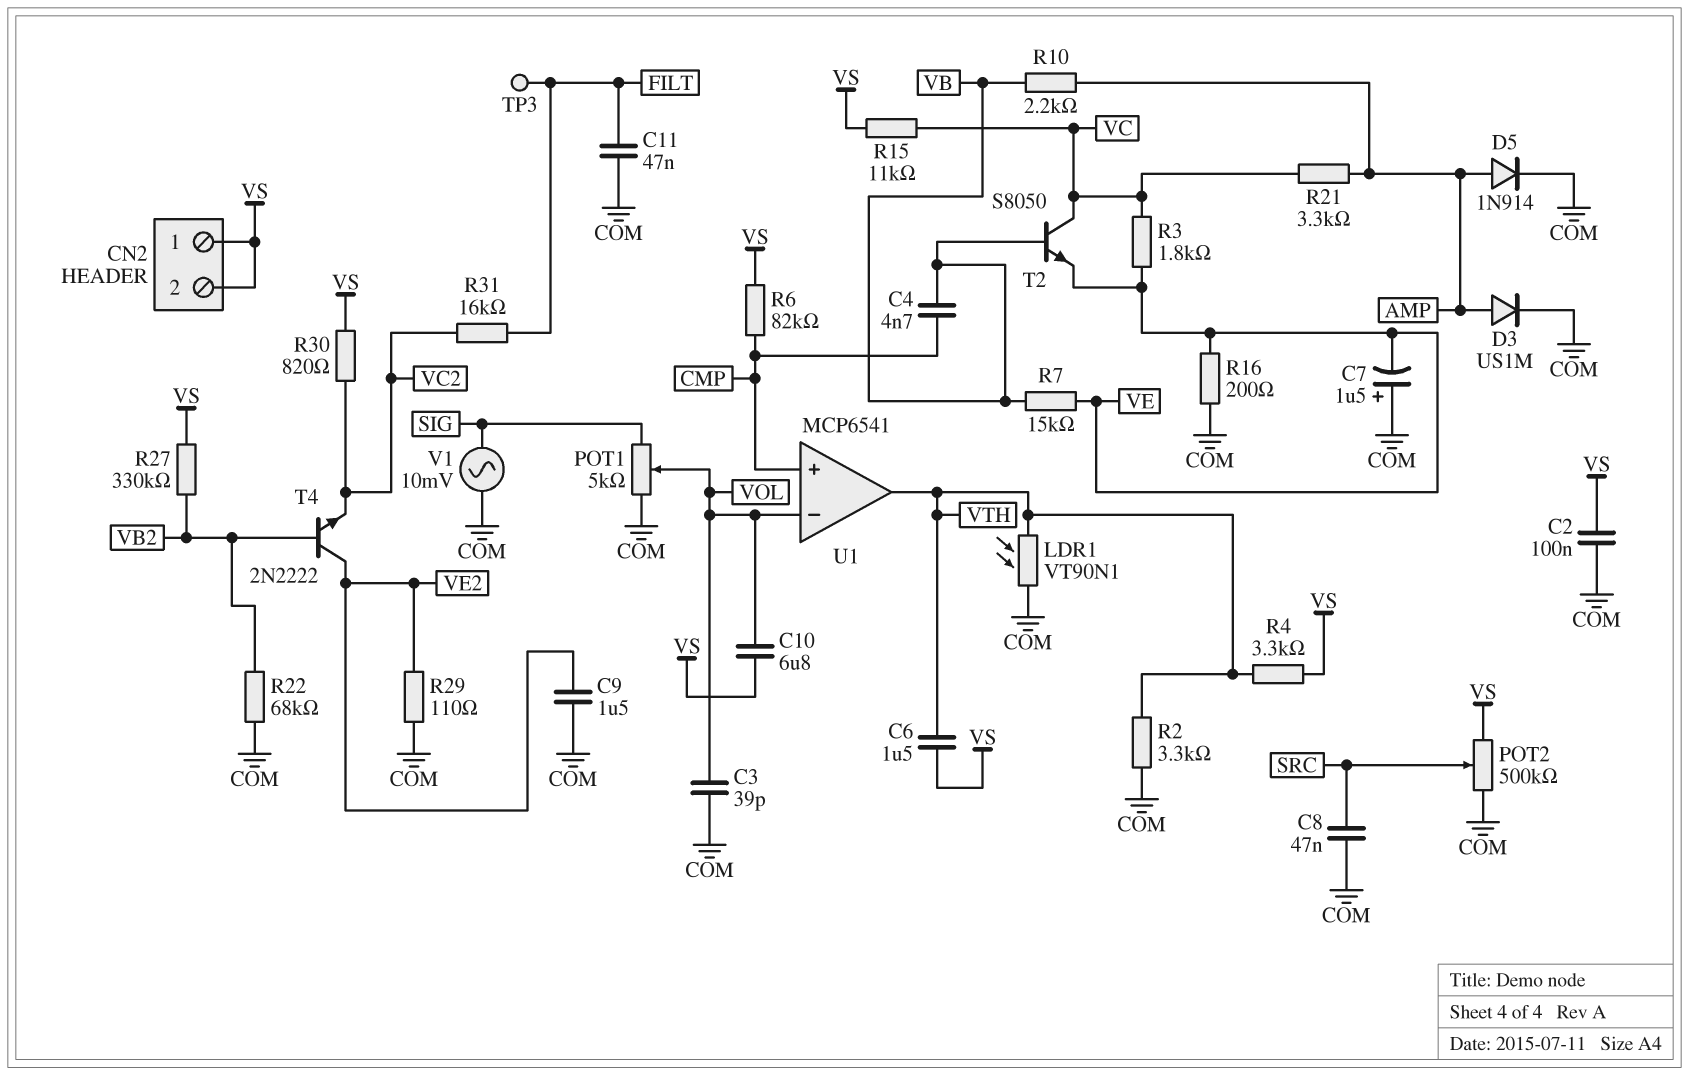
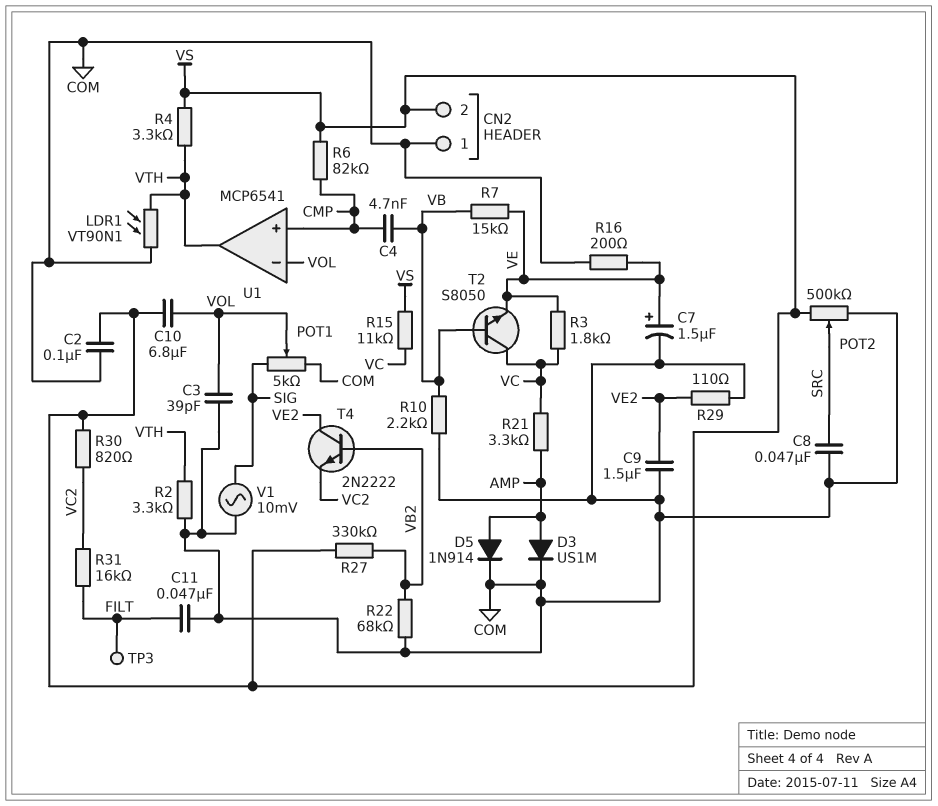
C6: 1.5uF (VS, VTH) -> none
C7: 1.5uF (plus COM, minus VE) -> 1.5uF (plus VE, minus COM)
CN2 pin 1: VS -> COM
R10: 2.2k (AMP, VB) -> 2.2k (COM, VB)

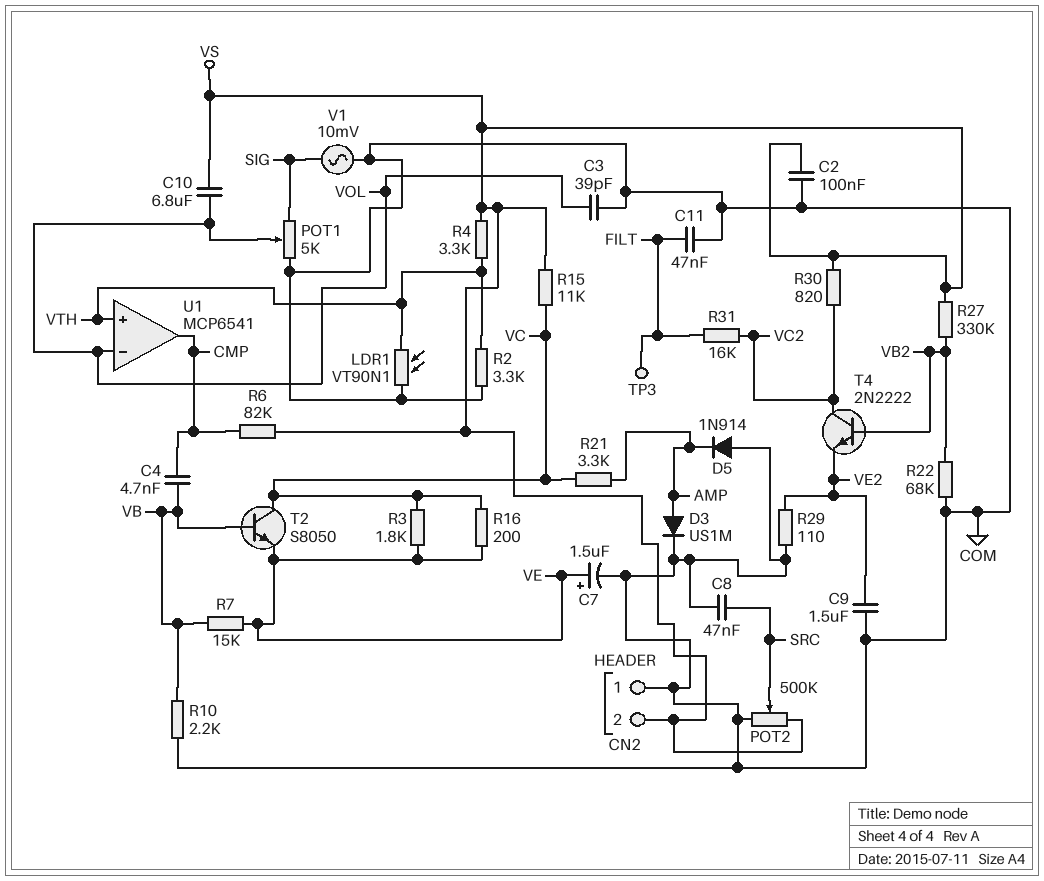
D5: diode 1N914 (A AMP, K COM) -> diode 1N914 (A COM, K AMP)
R16: 200 (COM, VE) -> 200 (VC, VE)
T4: NPN 2N2222 (B VB2, C VE2, E VC2) -> NPN 2N2222 (B VB2, C VC2, E VE2)
U1 pin in+: CMP -> VTH
U1 pin out: VTH -> CMP

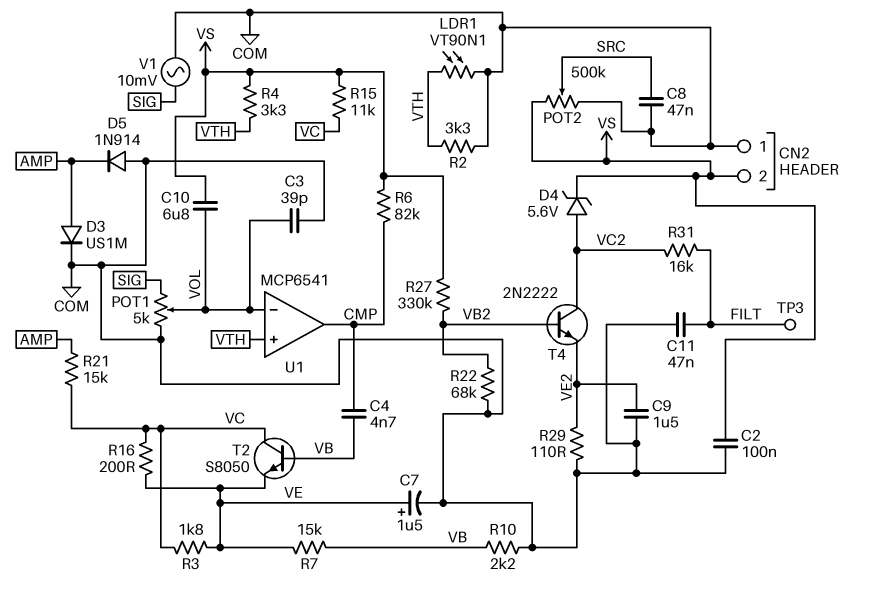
D4: none -> zener 5.6V (A VC2, K VS)
R21: 3.3k (AMP, VC) -> 15k (AMP, VC)
R30: 820 (VC2, VS) -> none

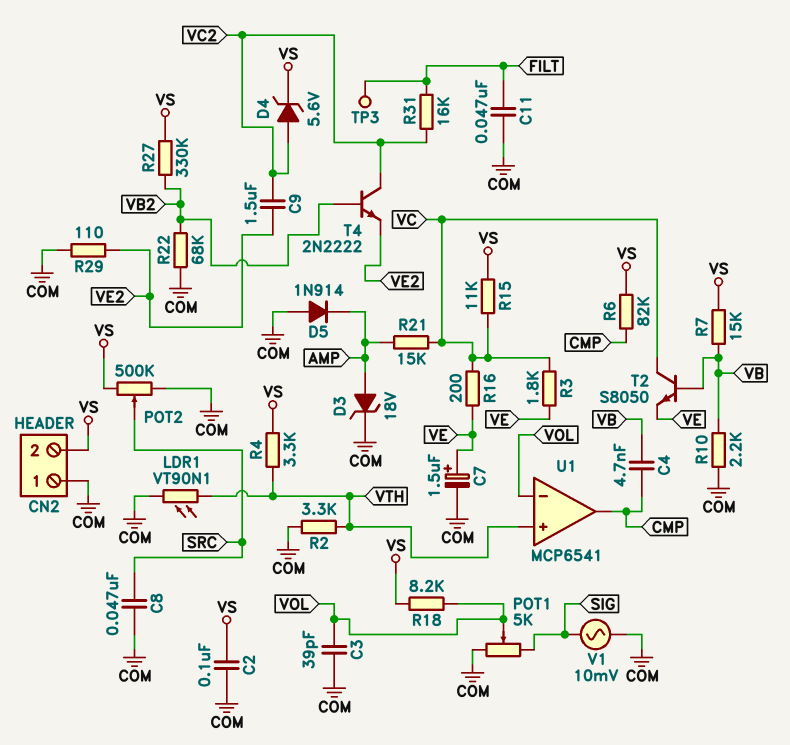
C9: 1.5uF (COM, VE2) -> 1.5uF (VC2, VE2)
C10: 6.8uF (VOL, VS) -> none
D3: diode US1M (A AMP, K COM) -> zener 18V (A AMP, K COM)
R7: 15k (VB, VE) -> 15k (VB, VS)
R18: none -> 8.2k (VOL, VS)

